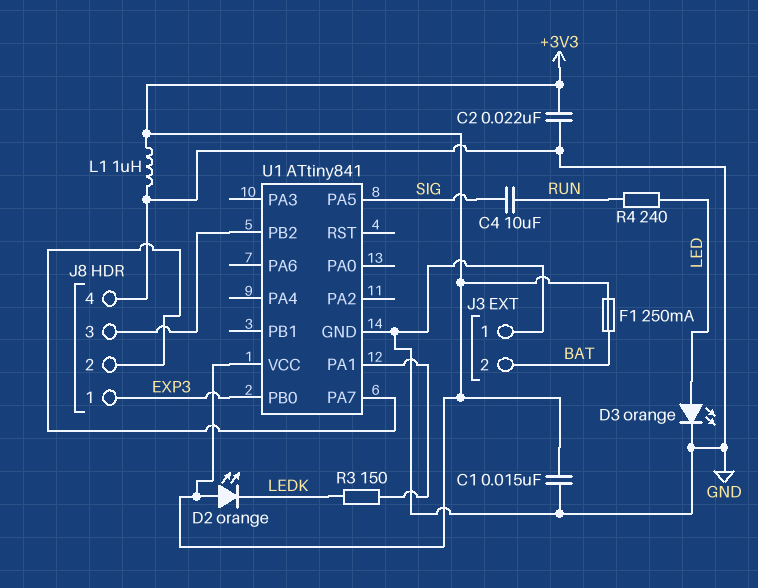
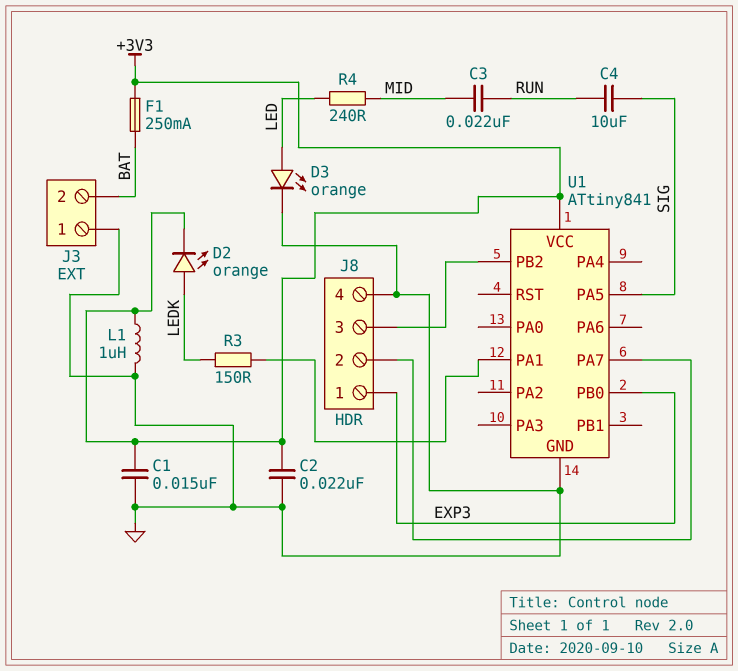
C3: none -> 22nF (MID, RUN)
D2: LED orange (A +3V3, K LEDK) -> LED orange (A LEDK, K +3V3)
R4: 240 (LED, RUN) -> 240 (LED, MID)

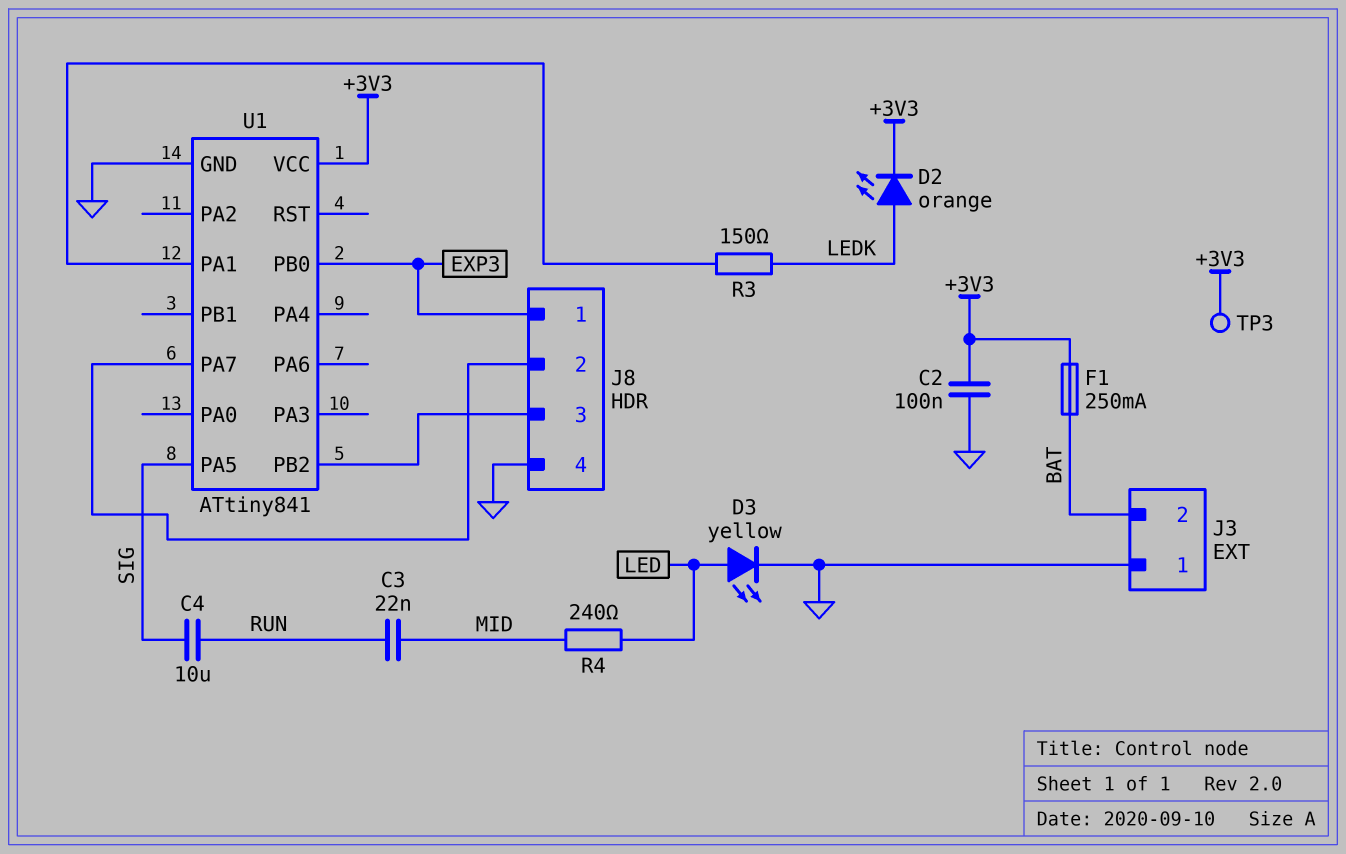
C1: 15nF (+3V3, GND) -> none
C2: 22nF (+3V3, GND) -> 100nF (+3V3, GND)
D3: LED orange (A LED, K GND) -> LED yellow (A LED, K GND)
L1: 1uH (+3V3, GND) -> none
TP3: none -> test point (+3V3)

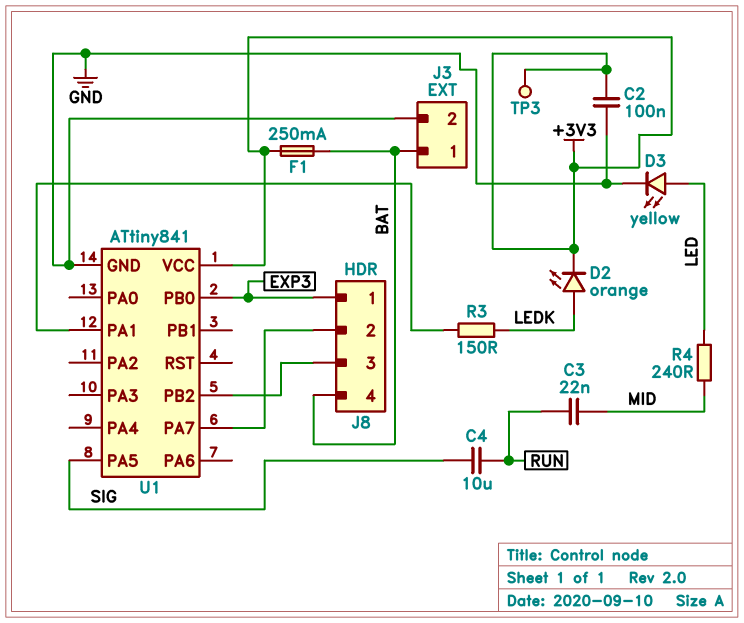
J3 pin 1: GND -> BAT
J3 pin 2: BAT -> GND
J8 pin 4: GND -> BAT

